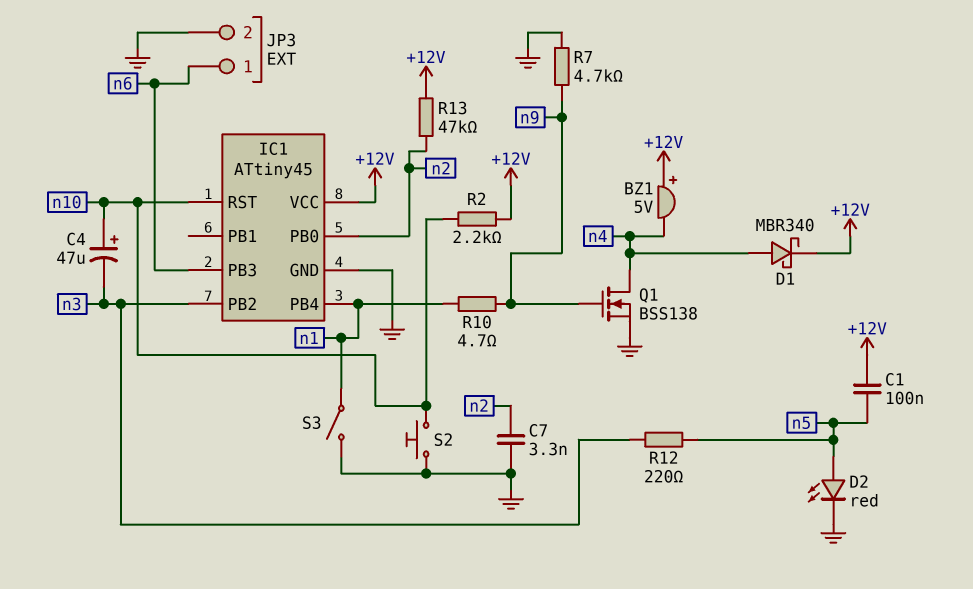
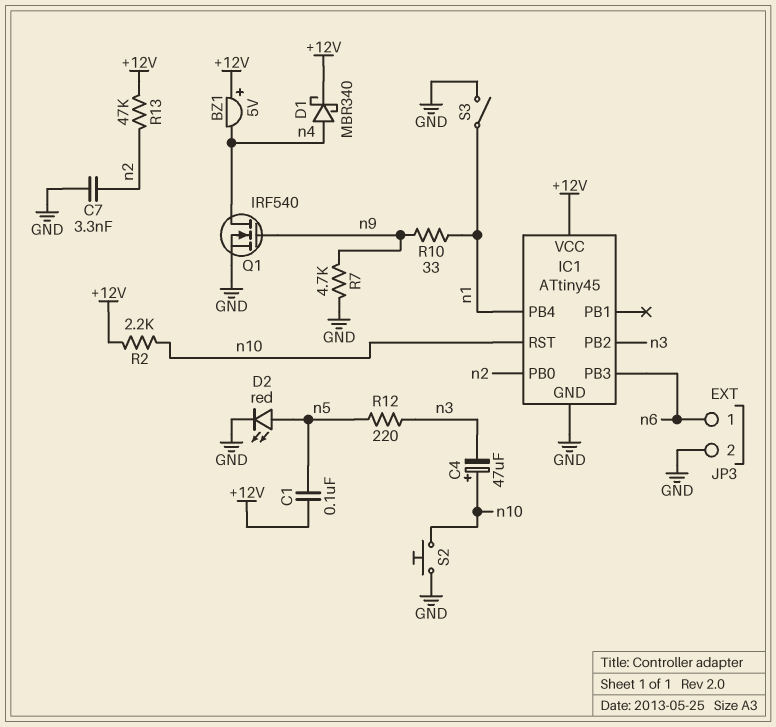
Q1: NMOS BSS138 (G n9, D n4, S GND) -> NMOS IRF540 (G n9, D n4, S GND)
R10: 4.7 (n1, n9) -> 33 (n1, n9)

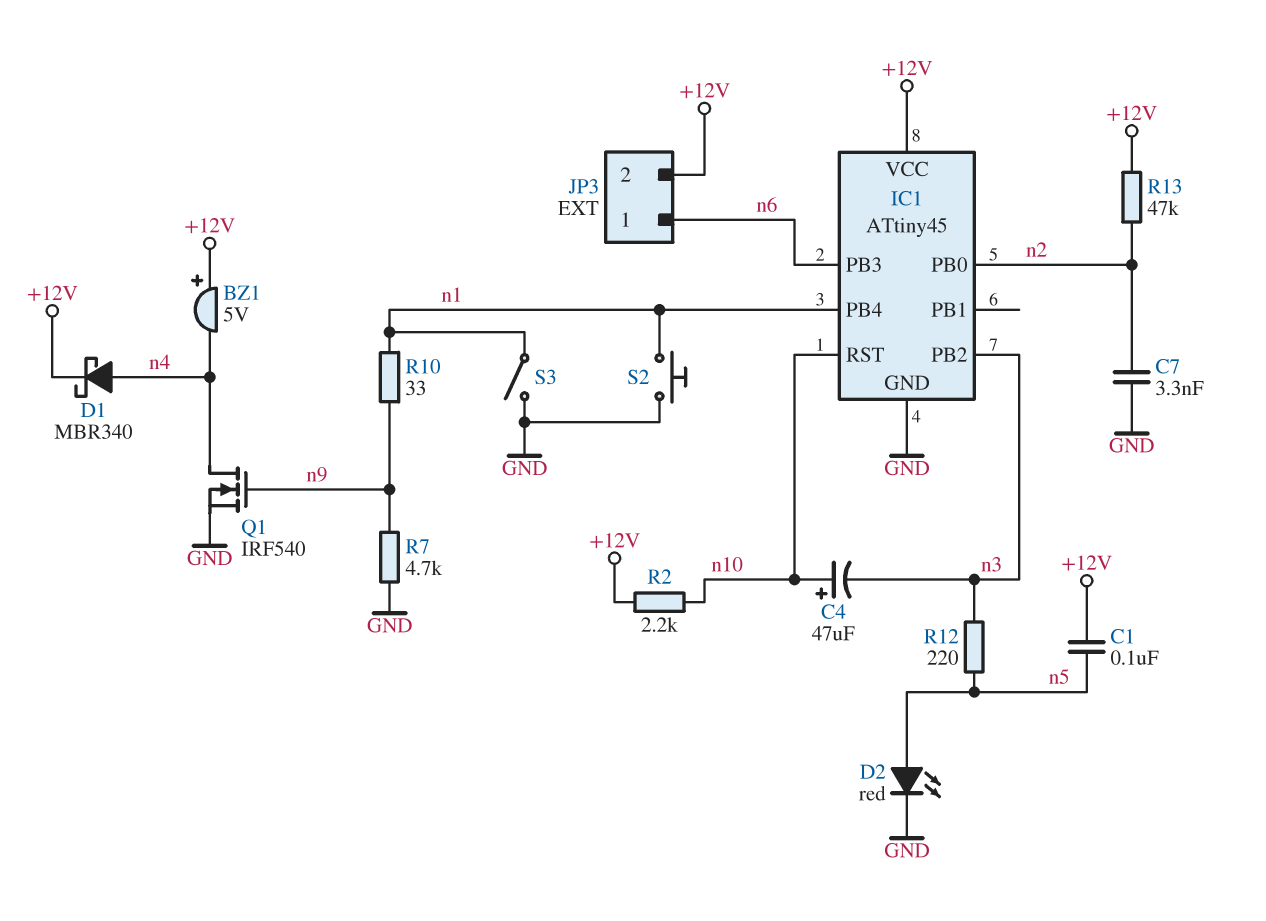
JP3 pin 2: GND -> +12V
S2: button (GND, n10) -> button (GND, n1)

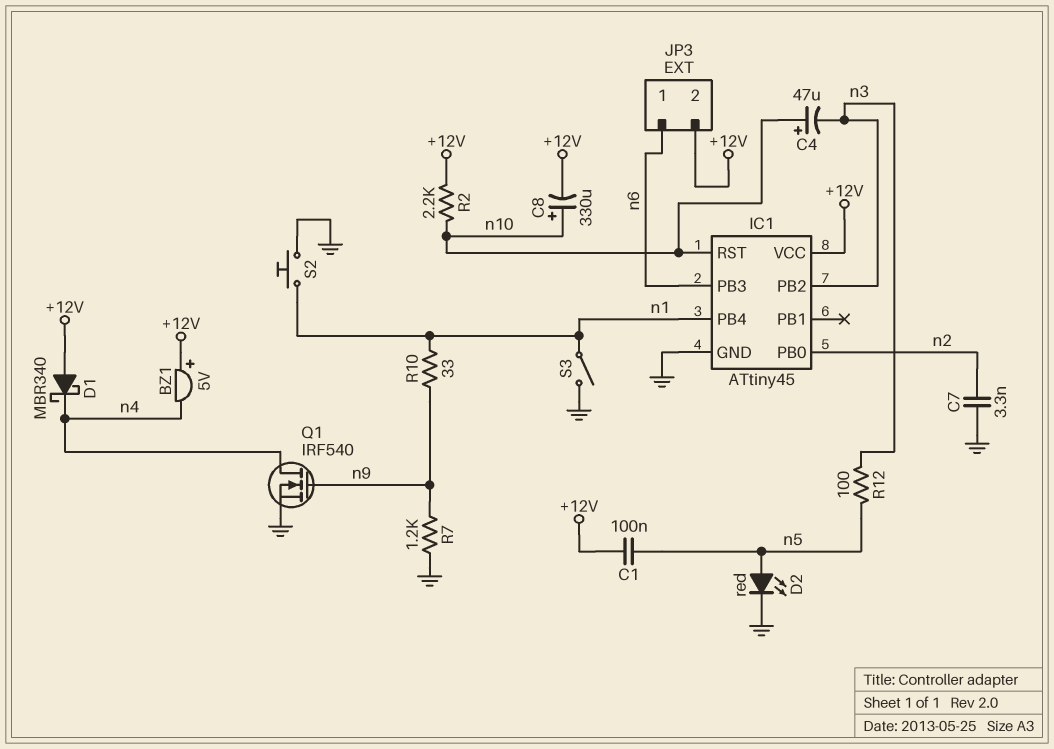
C8: none -> 330uF (plus n10, minus +12V)
D1: schottky MBR340 (A n4, K +12V) -> schottky MBR340 (A +12V, K n4)
R7: 4.7k (GND, n9) -> 1.2k (GND, n9)
R12: 220 (n3, n5) -> 100 (n3, n5)
R13: 47k (+12V, n2) -> none

